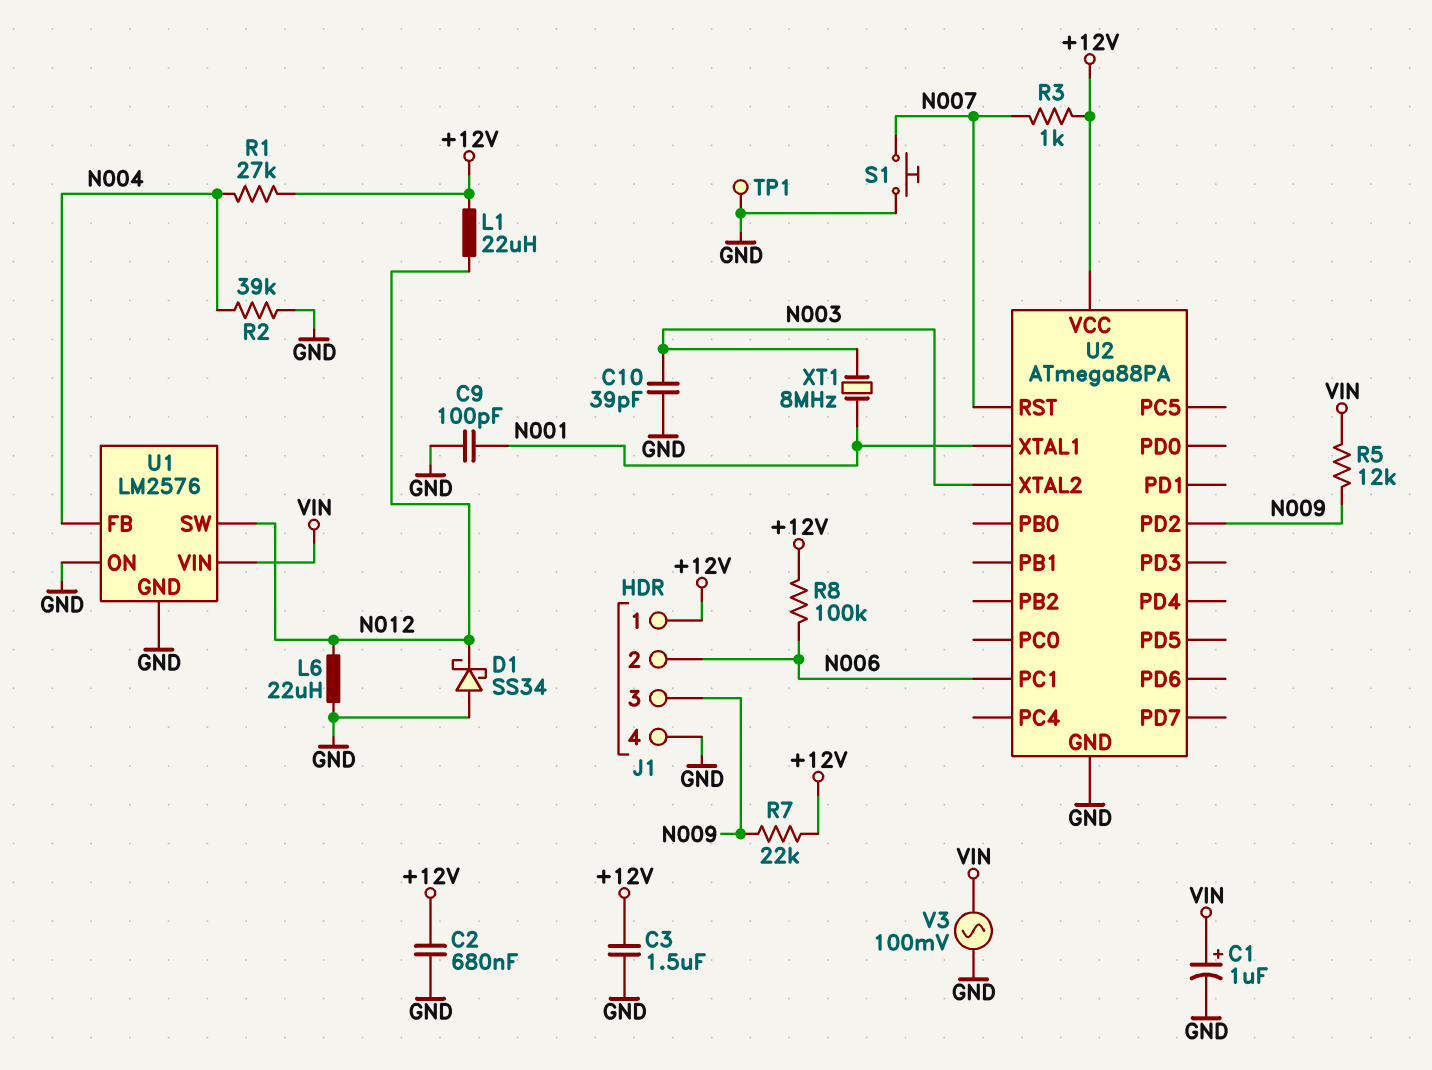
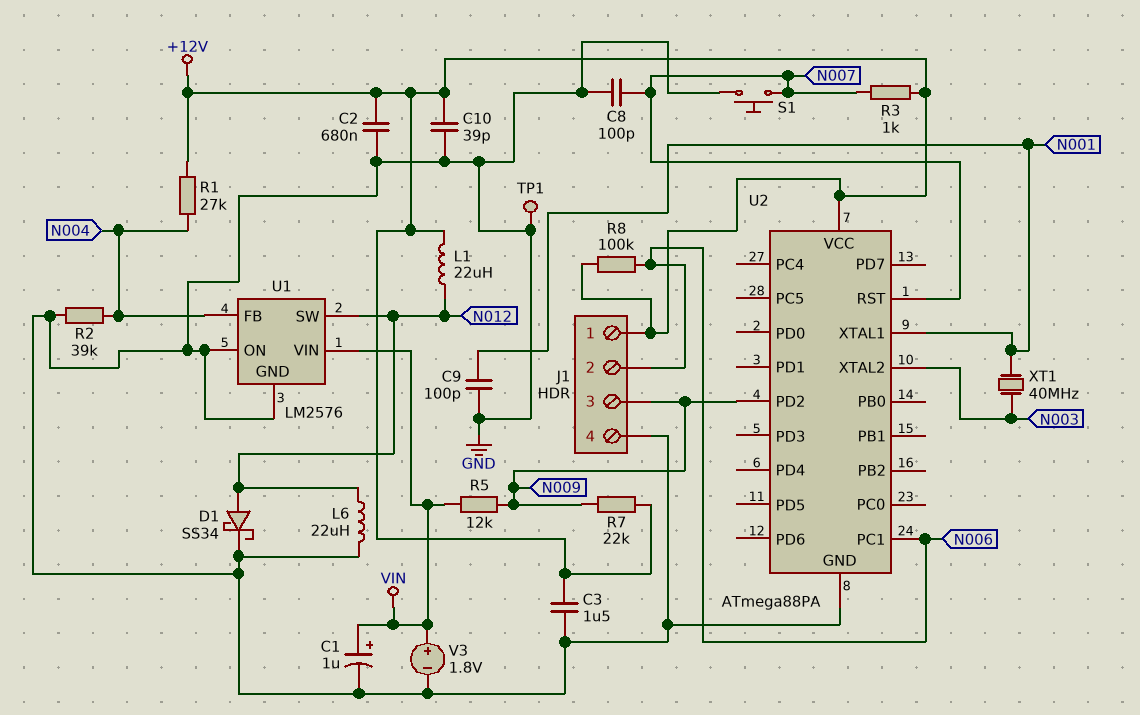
C8: none -> 100pF (GND, N007)
C10: 39pF (GND, N003) -> 39pF (+12V, GND)
D1: schottky SS34 (A GND, K N012) -> schottky SS34 (A N012, K GND)
V3: AC 100mV (GND, VIN) -> 1.8V (plus VIN, minus GND)
XT1: 8MHz (N001, N003) -> 40MHz (N001, N003)

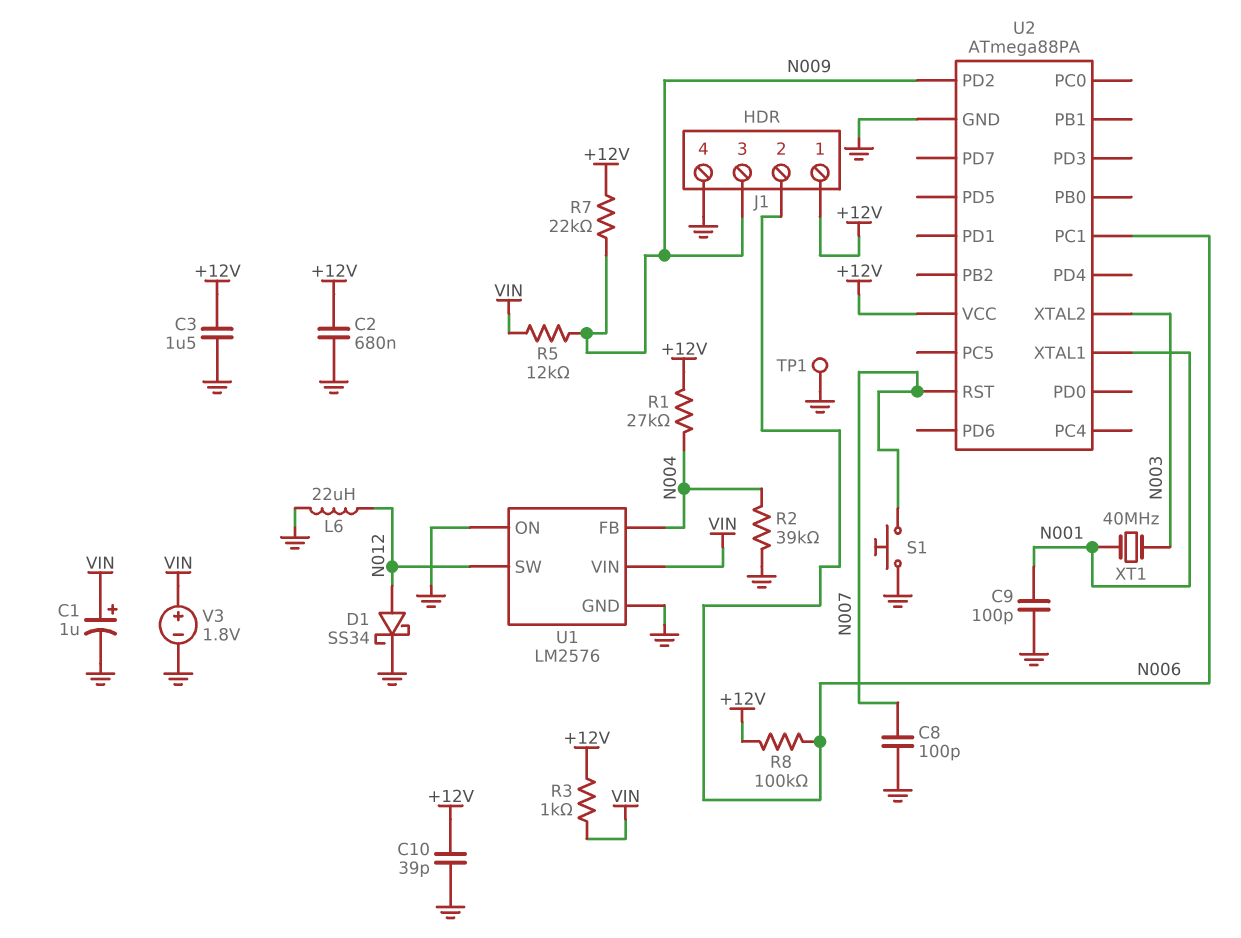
L1: 22uH (+12V, N012) -> none
R3: 1k (+12V, N007) -> 1k (+12V, VIN)

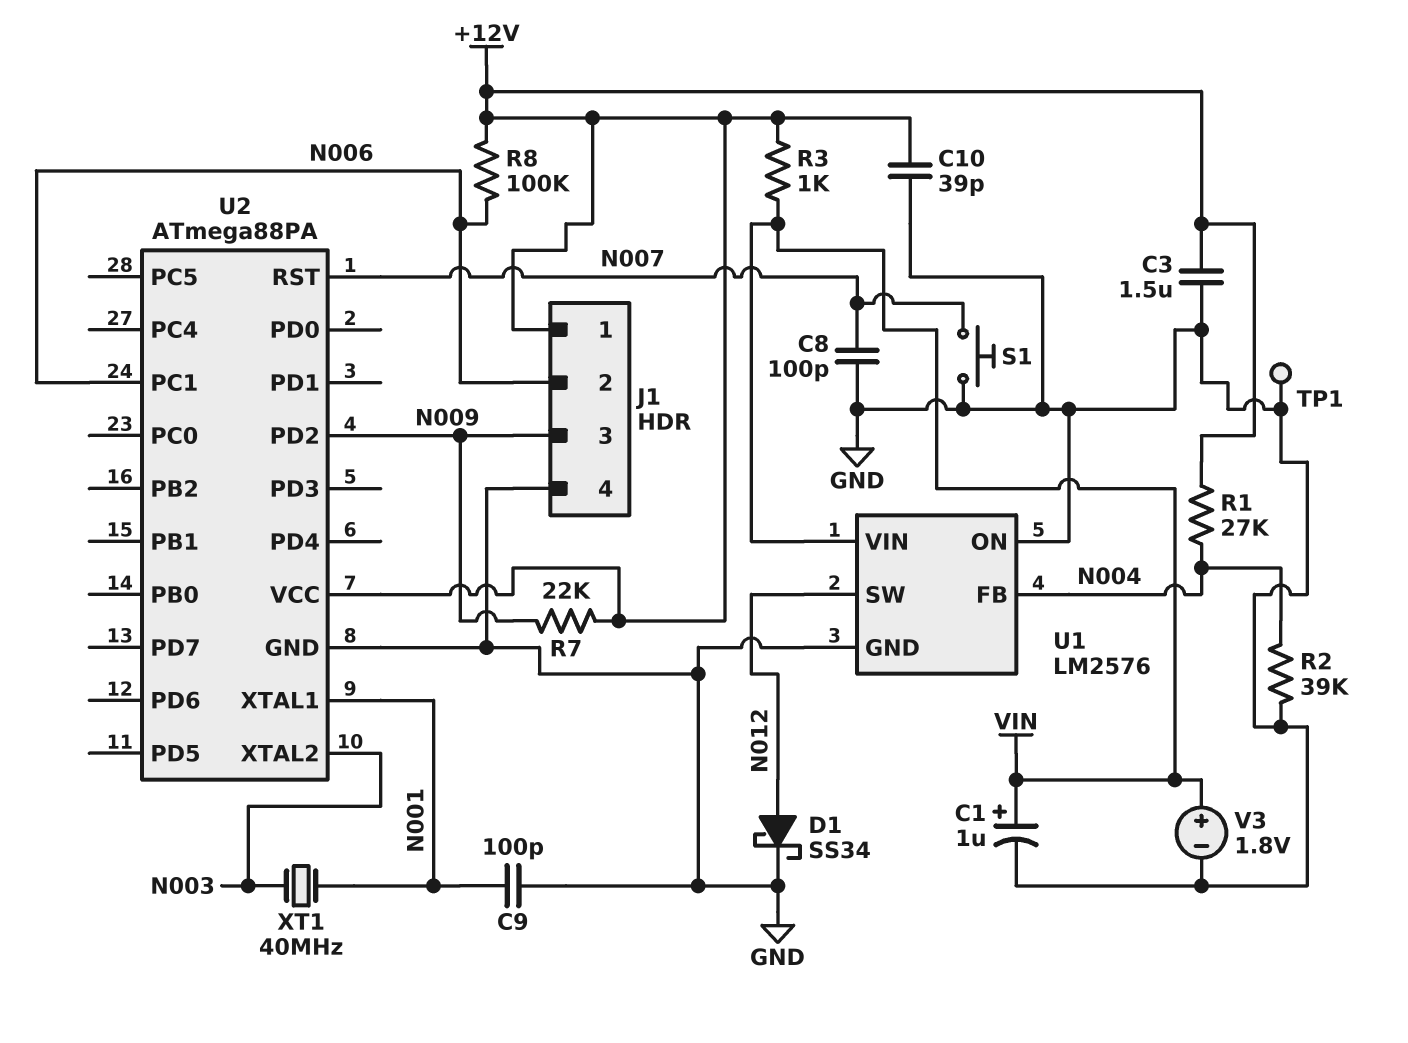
C2: 680nF (+12V, GND) -> none
L6: 22uH (GND, N012) -> none
R5: 12k (N009, VIN) -> none

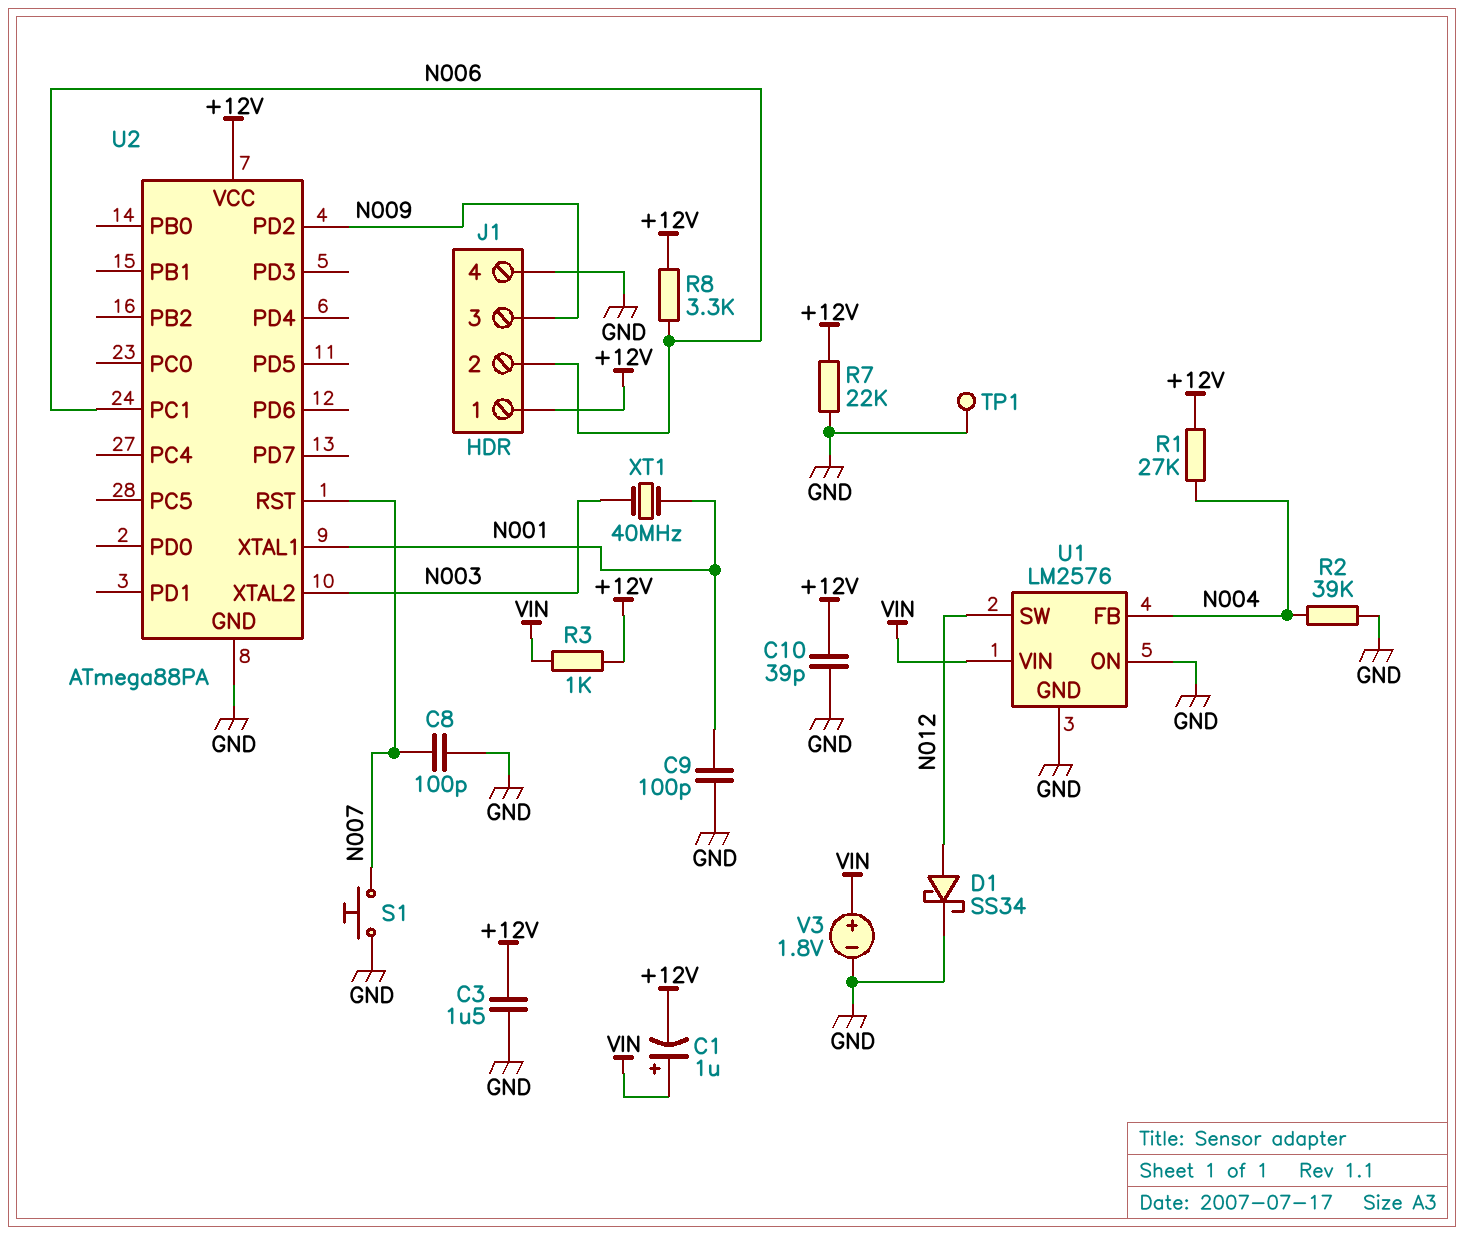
C1: 1uF (plus VIN, minus GND) -> 1uF (plus VIN, minus +12V)
R7: 22k (+12V, N009) -> 22k (+12V, GND)
R8: 100k (+12V, N006) -> 3.3k (+12V, N006)

